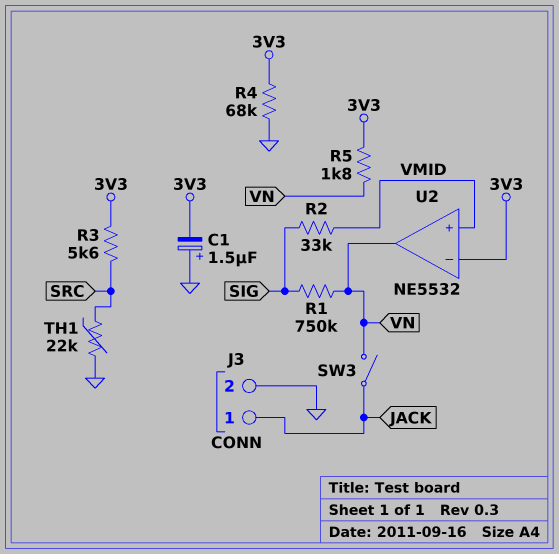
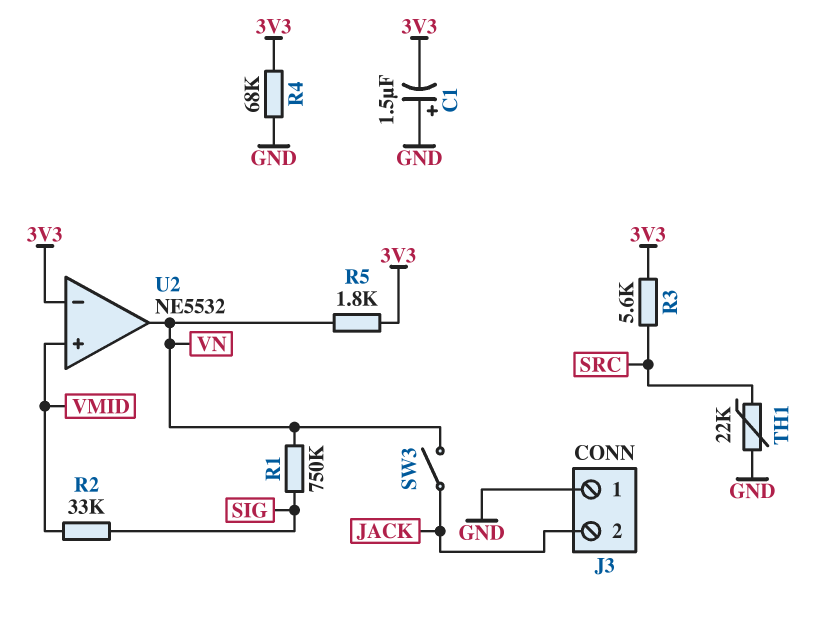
J3 pin 1: JACK -> GND
J3 pin 2: GND -> JACK

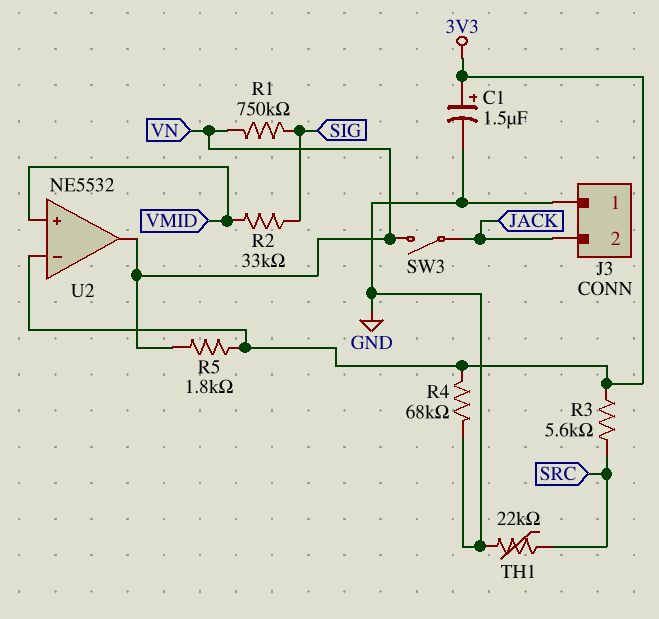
C1: 1.5uF (plus GND, minus 3V3) -> 1.5uF (plus 3V3, minus GND)

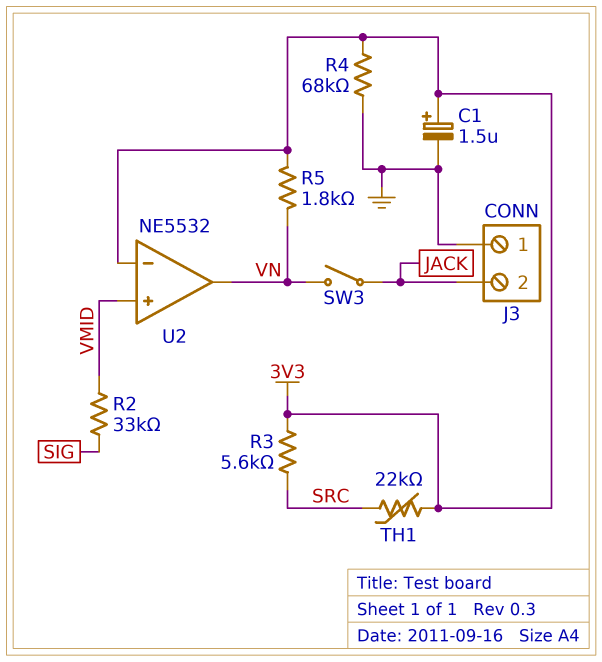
R1: 750k (SIG, VN) -> none
TH1: 22k (GND, SRC) -> 22k (3V3, SRC)

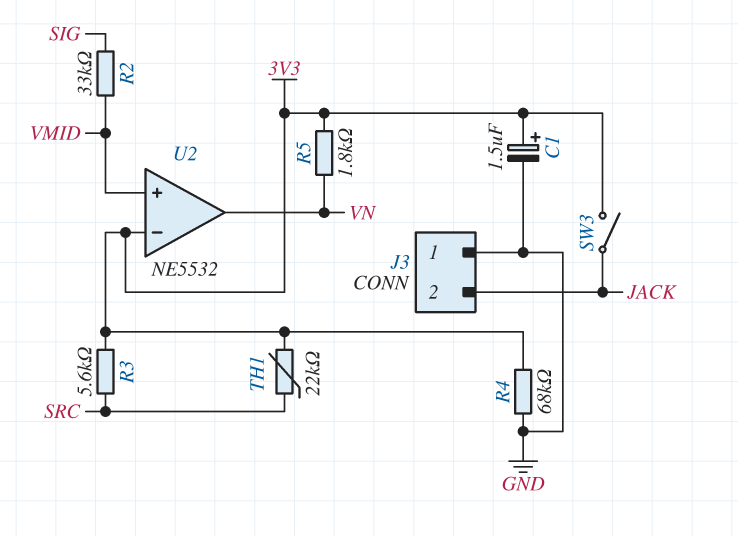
SW3: switch (JACK, VN) -> switch (3V3, JACK)

